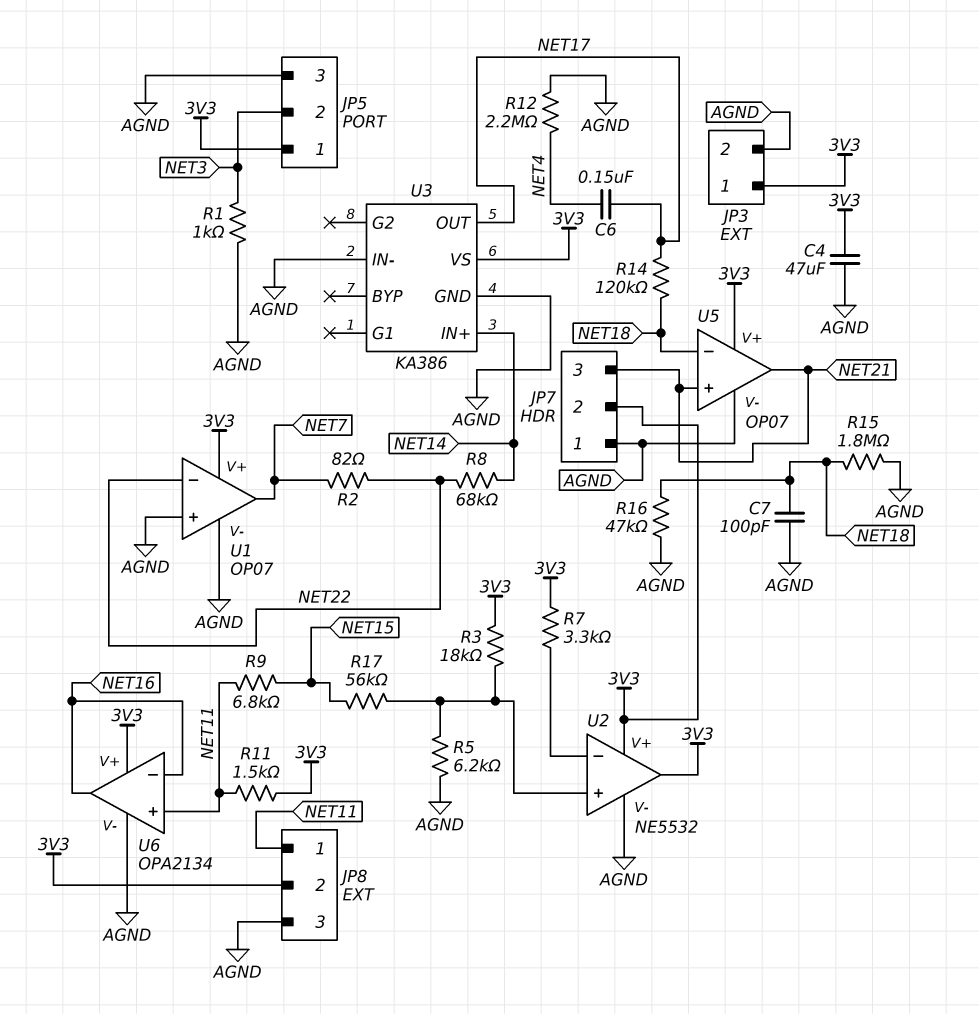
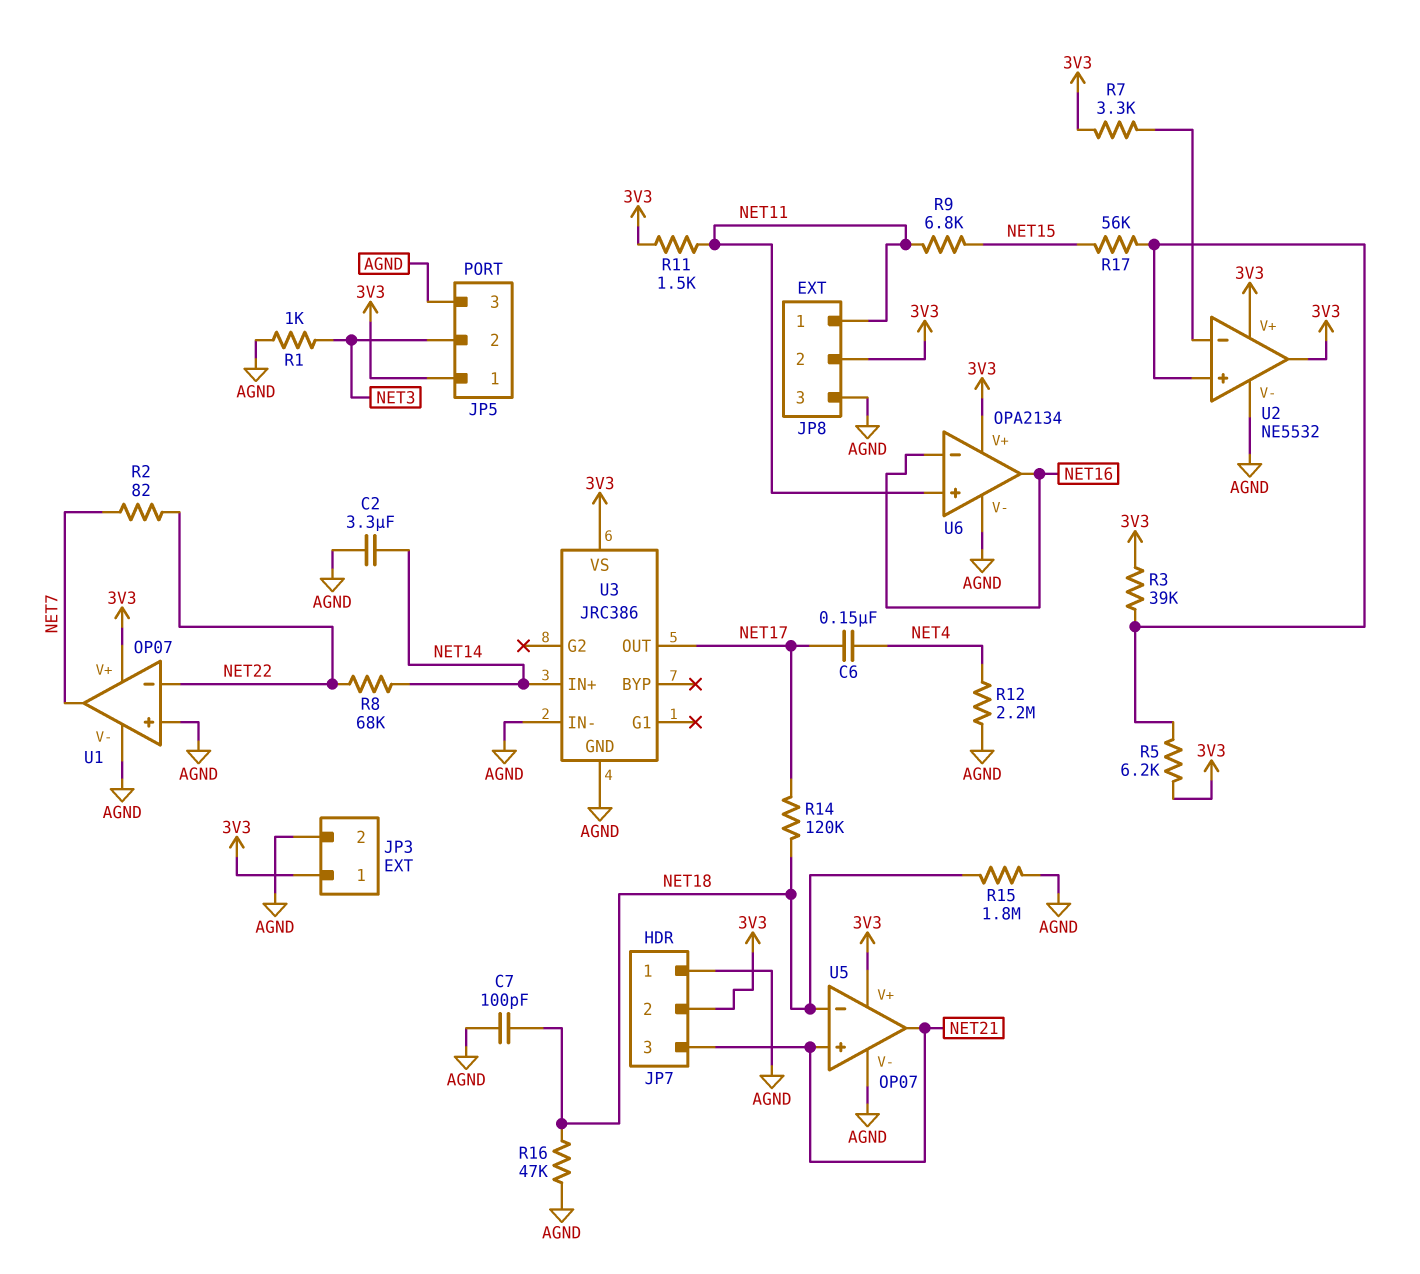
C2: none -> 3.3uF (AGND, NET14)
C4: 47uF (3V3, AGND) -> none
R3: 18k (3V3, U2/in+) -> 39k (3V3, U2/in+)
R5: 6.2k (AGND, U2/in+) -> 6.2k (3V3, U2/in+)
U3: KA386 -> JRC386

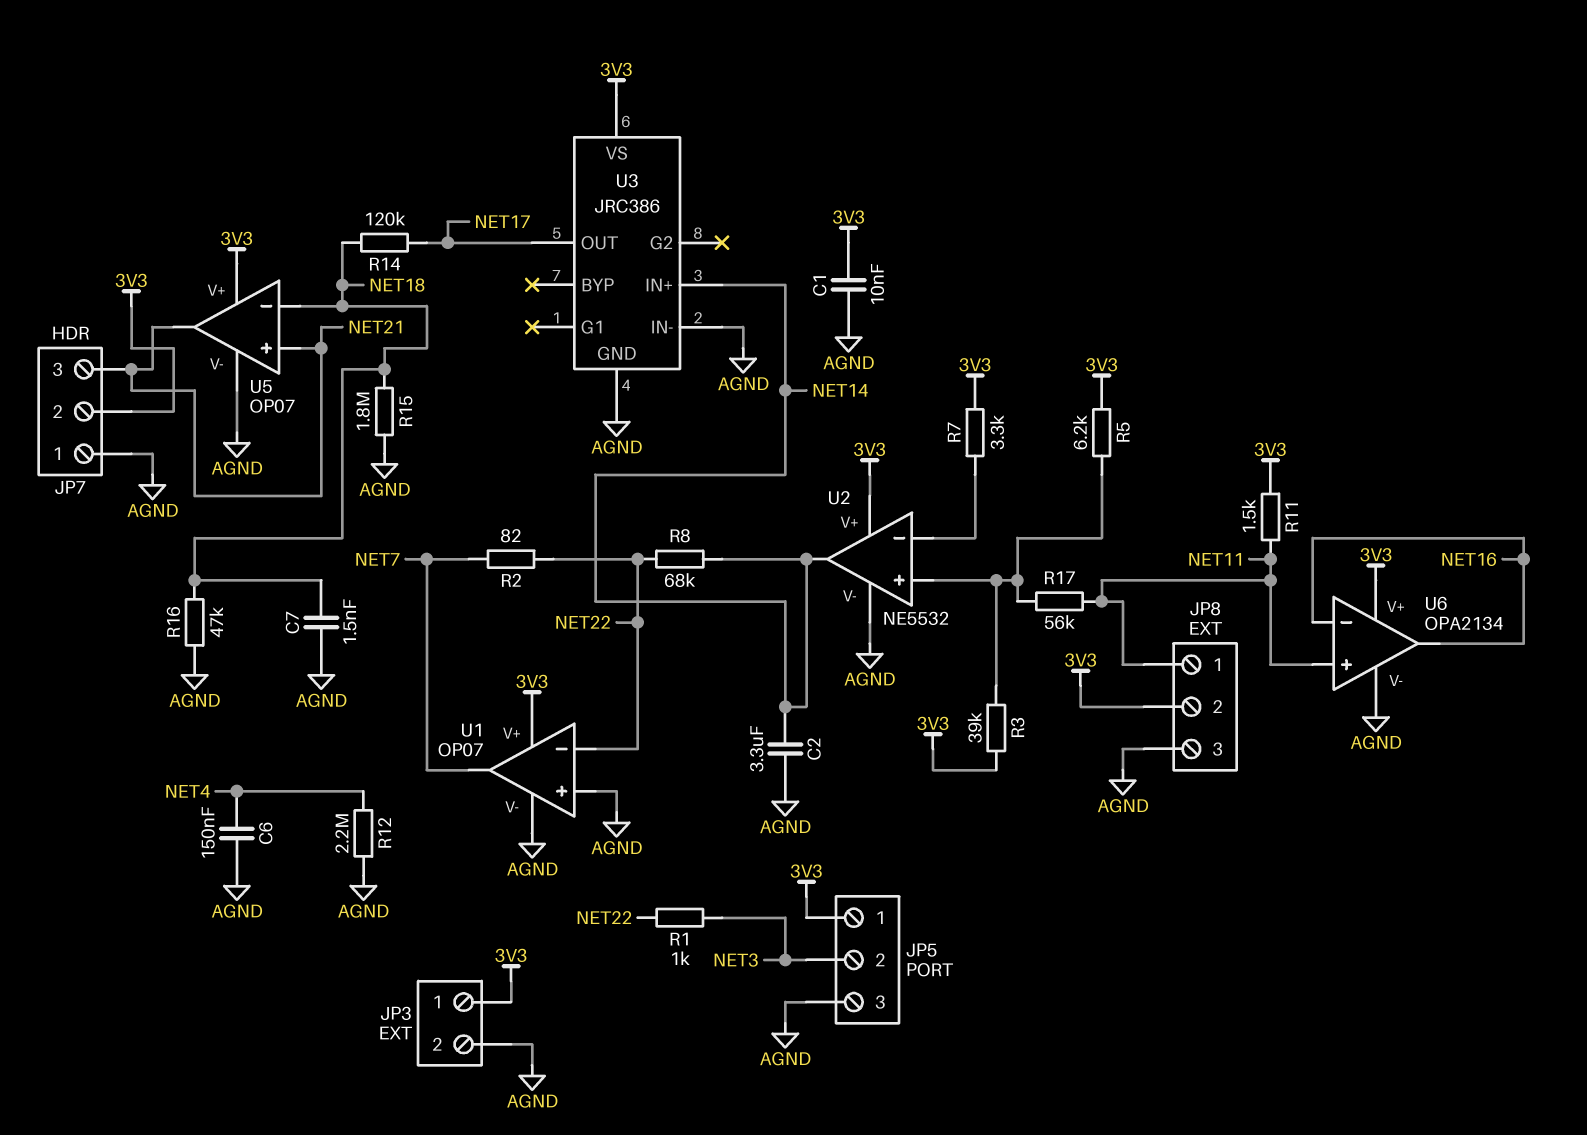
C1: none -> 10nF (3V3, AGND)
C6: 150nF (NET4, NET17) -> 150nF (AGND, NET4)
C7: 100pF (AGND, NET18) -> 1.5nF (AGND, NET18)
R1: 1k (AGND, NET3) -> 1k (NET3, NET22)
R9: 6.8k (NET11, NET15) -> none
R17: 56k (NET15, U2/in+) -> 56k (NET11, U2/in+)
U2 pin out: 3V3 -> NET14

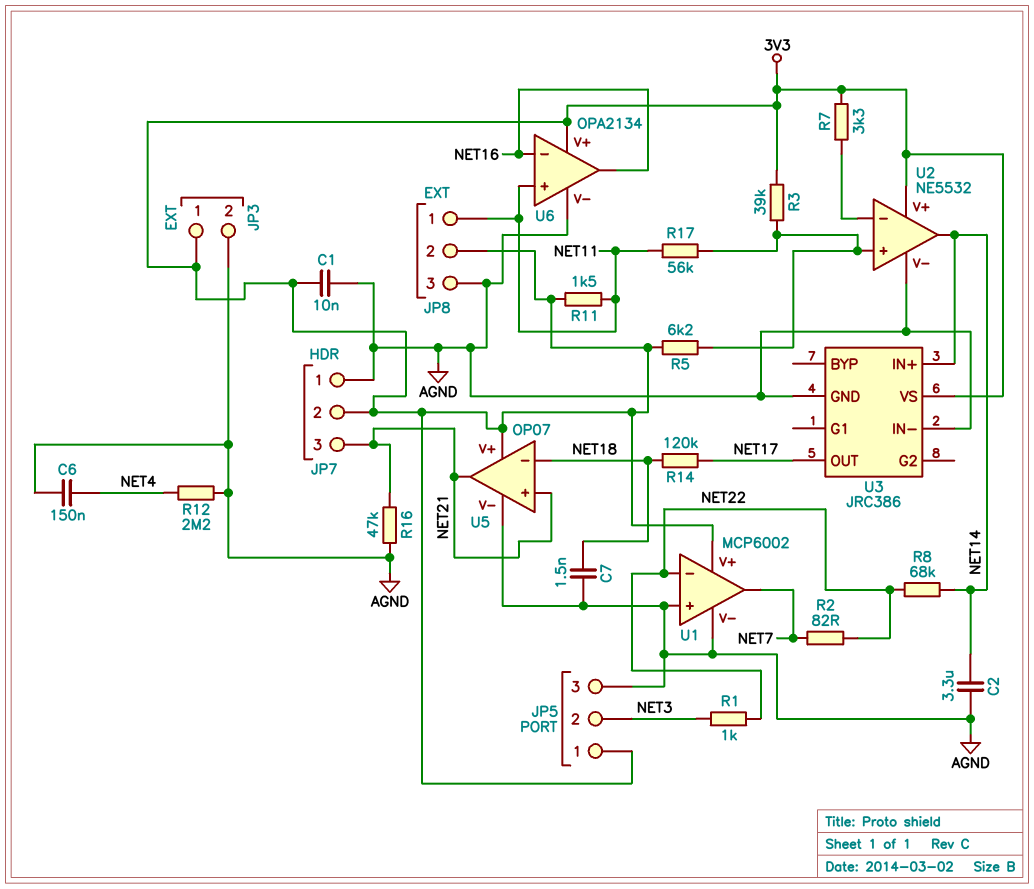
R15: 1.8M (AGND, NET18) -> none
R16: 47k (AGND, NET18) -> 47k (AGND, NET21)
U1: OP07 -> MCP6002

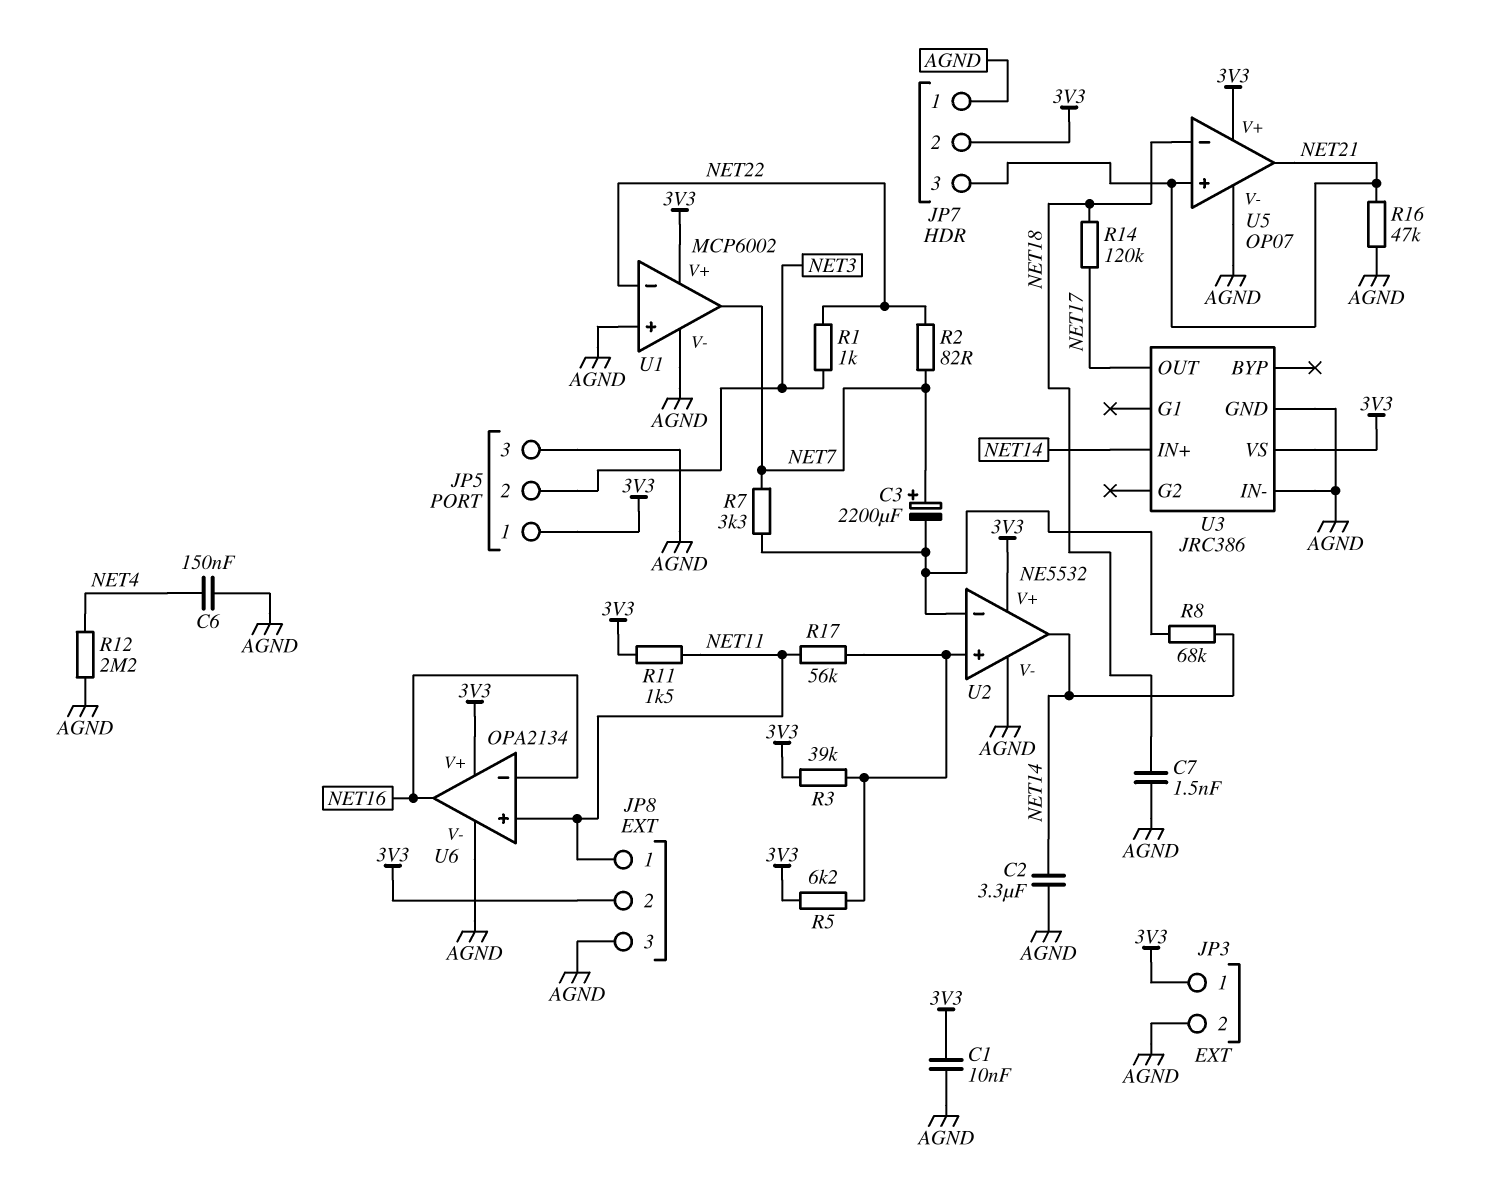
C3: none -> 2200uF (plus NET7, minus U2/in-)
R7: 3.3k (3V3, U2/in-) -> 3.3k (NET7, U2/in-)
R8: 68k (NET14, NET22) -> 68k (NET14, U2/in-)

